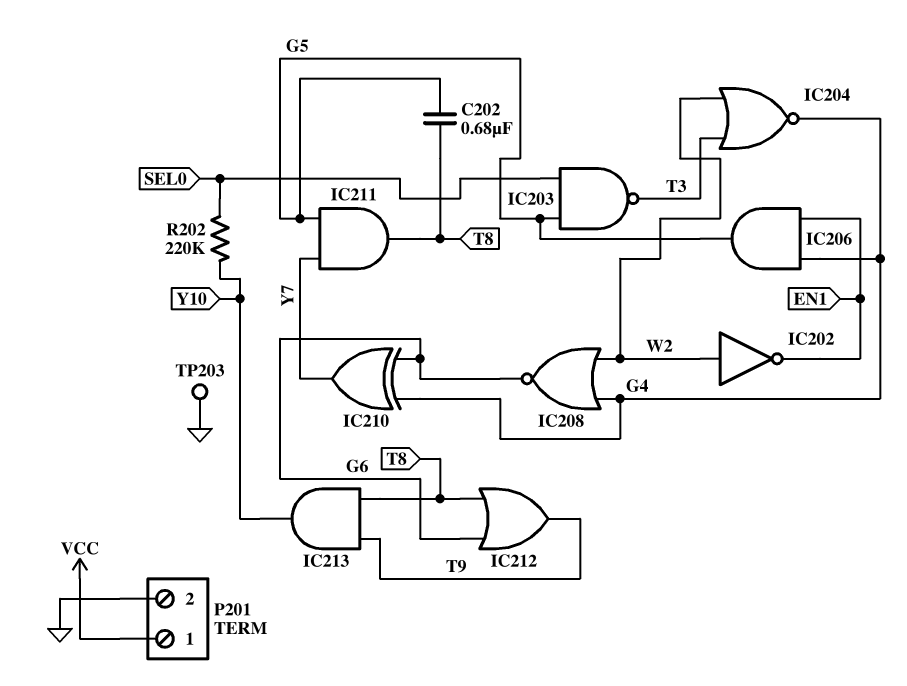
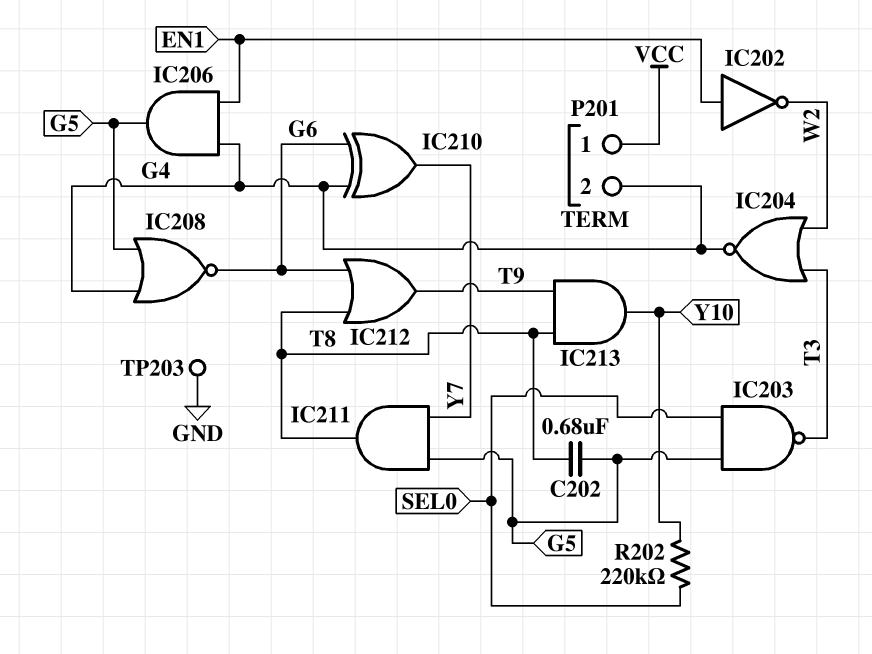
IC202: NOT (in W2, out EN1) -> NOT (in EN1, out W2)
IC208: NOR (in G4, in W2, out G6) -> NOR (in G4, in G5, out G6)
P201 pin 2: GND -> G4

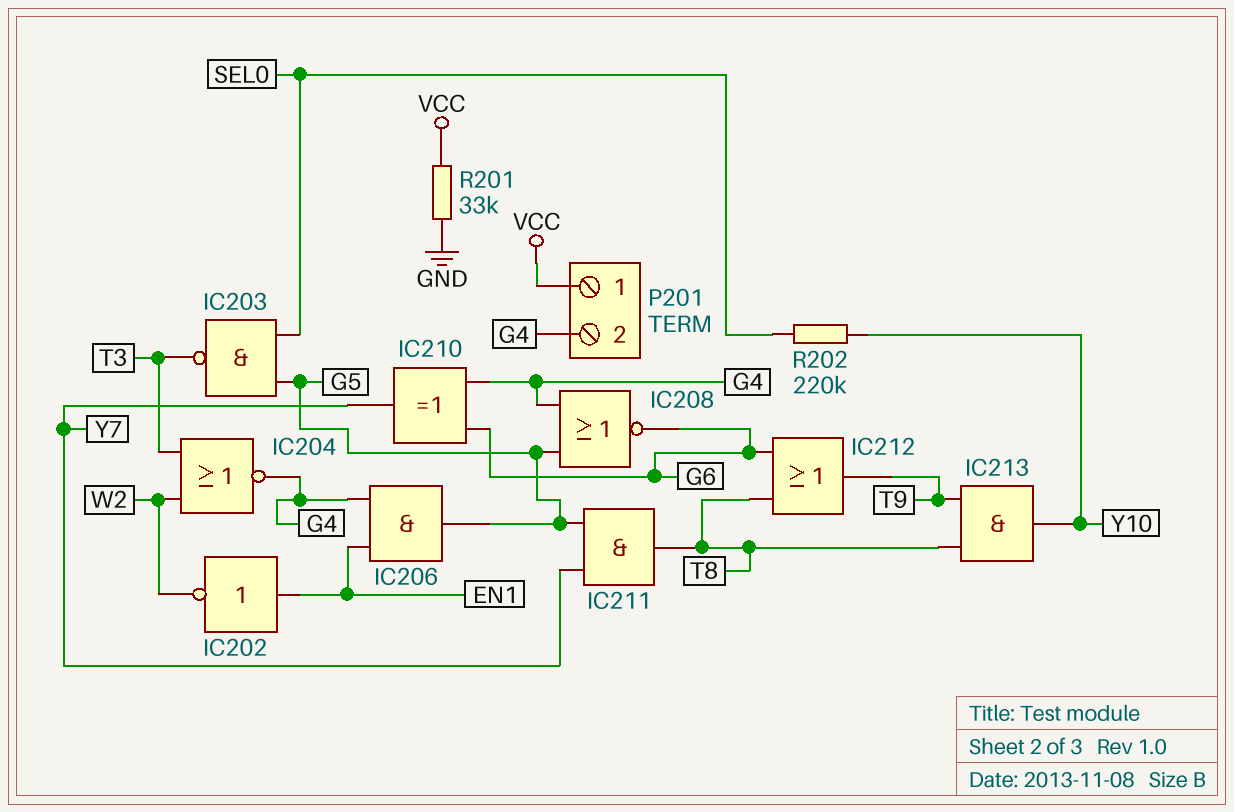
C202: 680nF (G5, T8) -> none
R201: none -> 33k (GND, VCC)
TP203: test point (GND) -> none

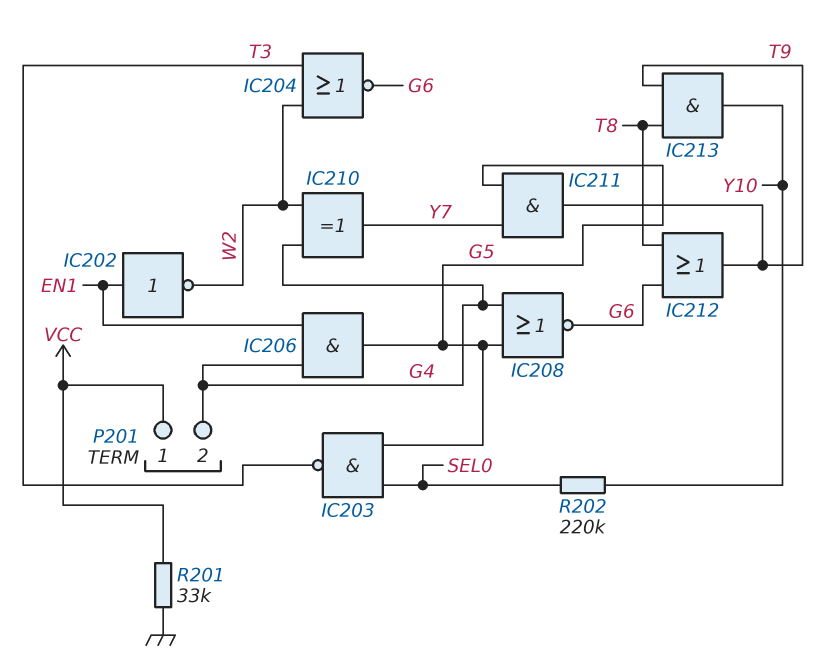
IC204: NOR (in T3, in W2, out G4) -> NOR (in T3, in W2, out G6)
IC210: XOR (in G4, in G6, out Y7) -> XOR (in G4, in W2, out Y7)
IC211: AND (in G5, in Y7, out T8) -> AND (in G5, in Y7, out T9)

